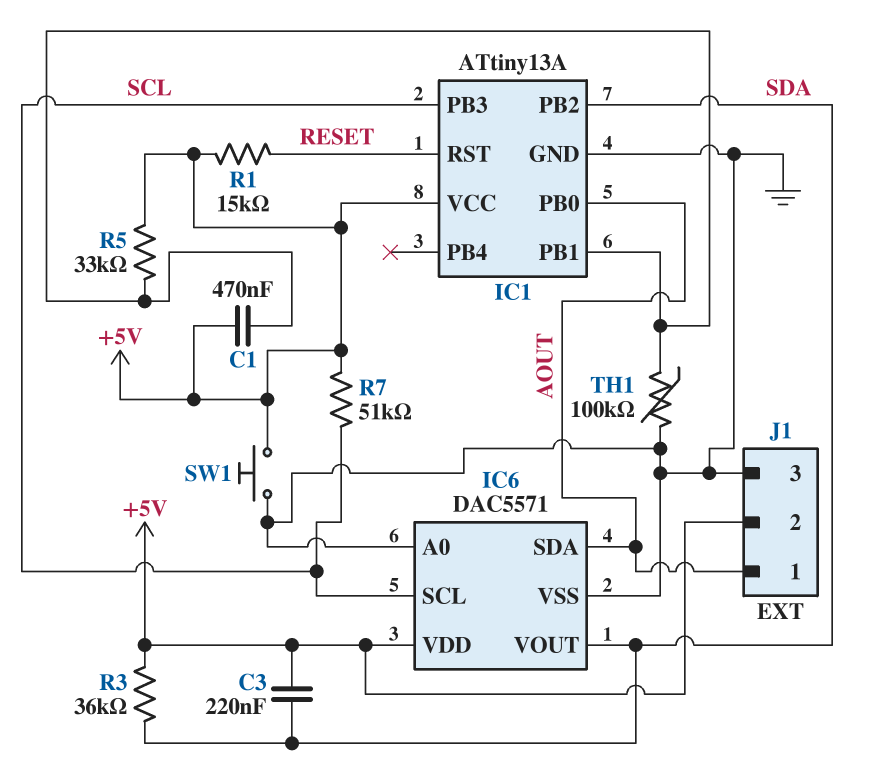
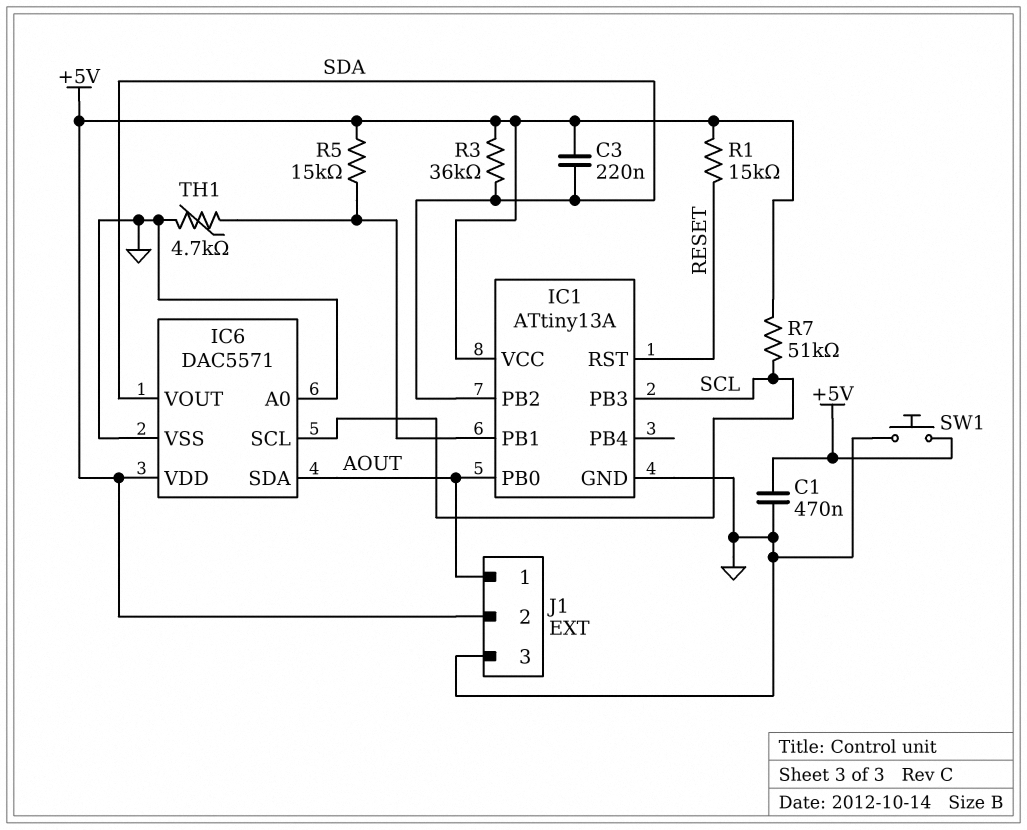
C1: 470nF (+5V, IC1/PB1) -> 470nF (+5V, GND)
R5: 33k (+5V, IC1/PB1) -> 15k (+5V, IC1/PB1)
TH1: 100k (GND, IC1/PB1) -> 4.7k (GND, IC1/PB1)

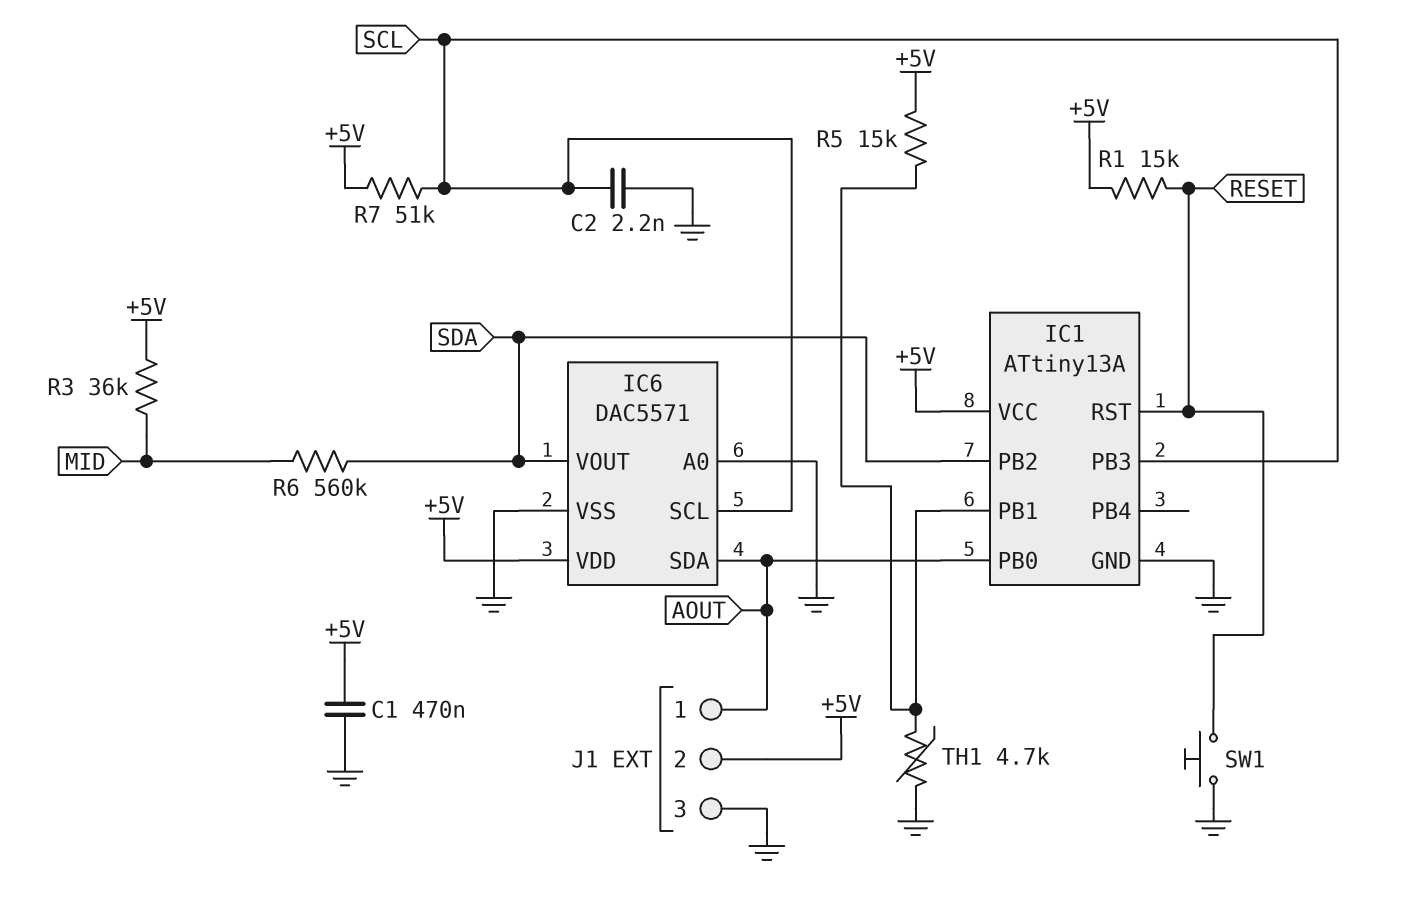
C2: none -> 2.2nF (GND, SCL)
C3: 220nF (+5V, SDA) -> none
R3: 36k (+5V, SDA) -> 36k (+5V, MID)
R6: none -> 560k (MID, SDA)
SW1: button (+5V, GND) -> button (GND, RESET)

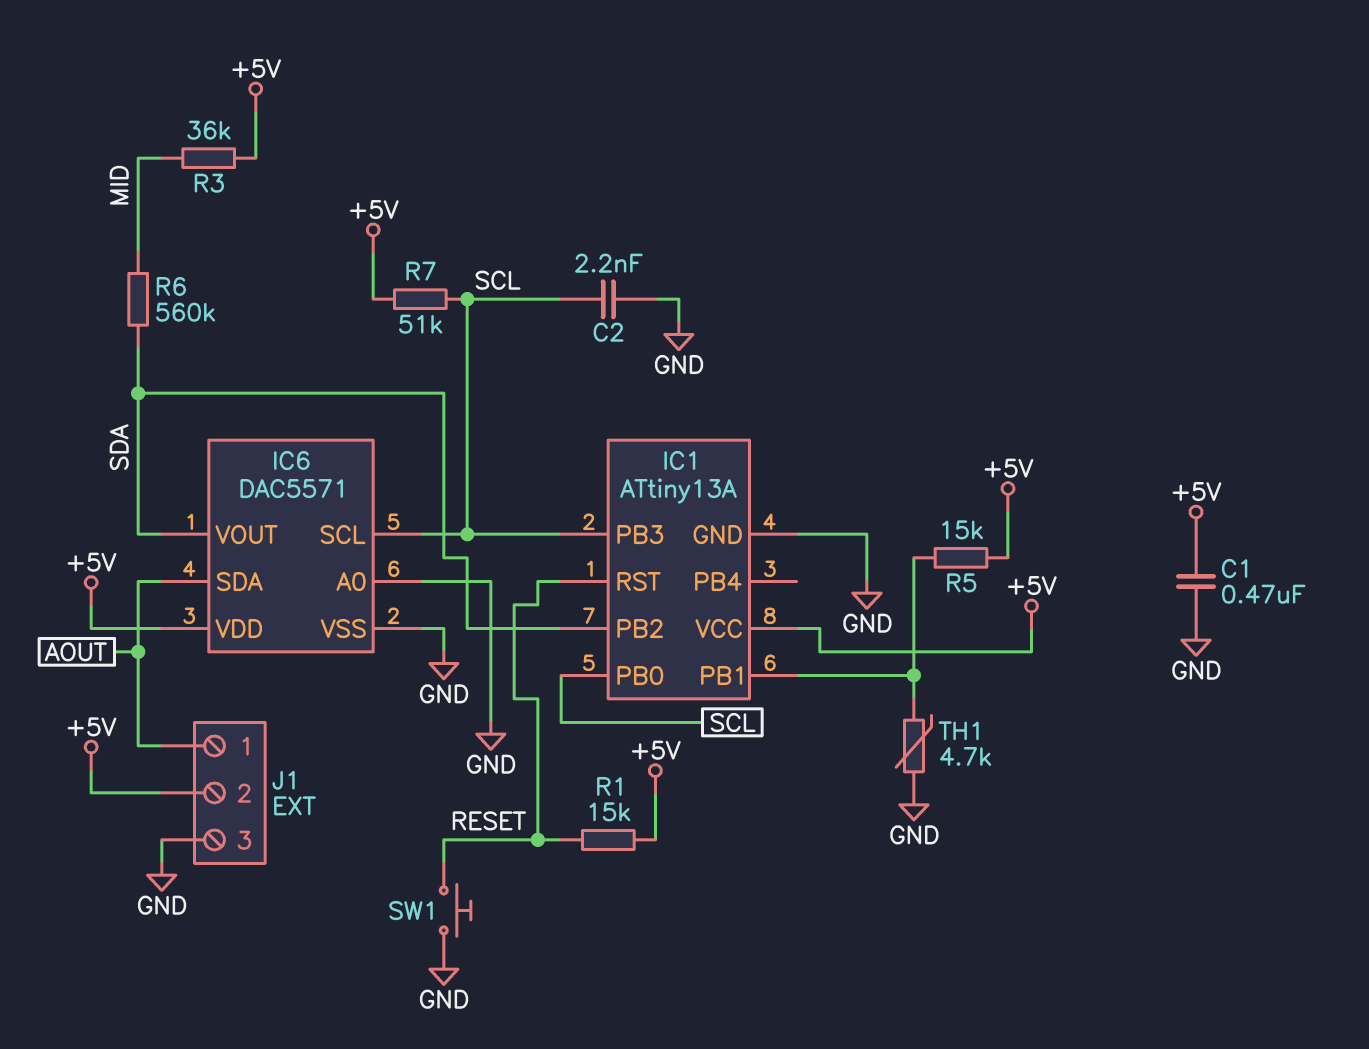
IC1 pin PB0: AOUT -> SCL

